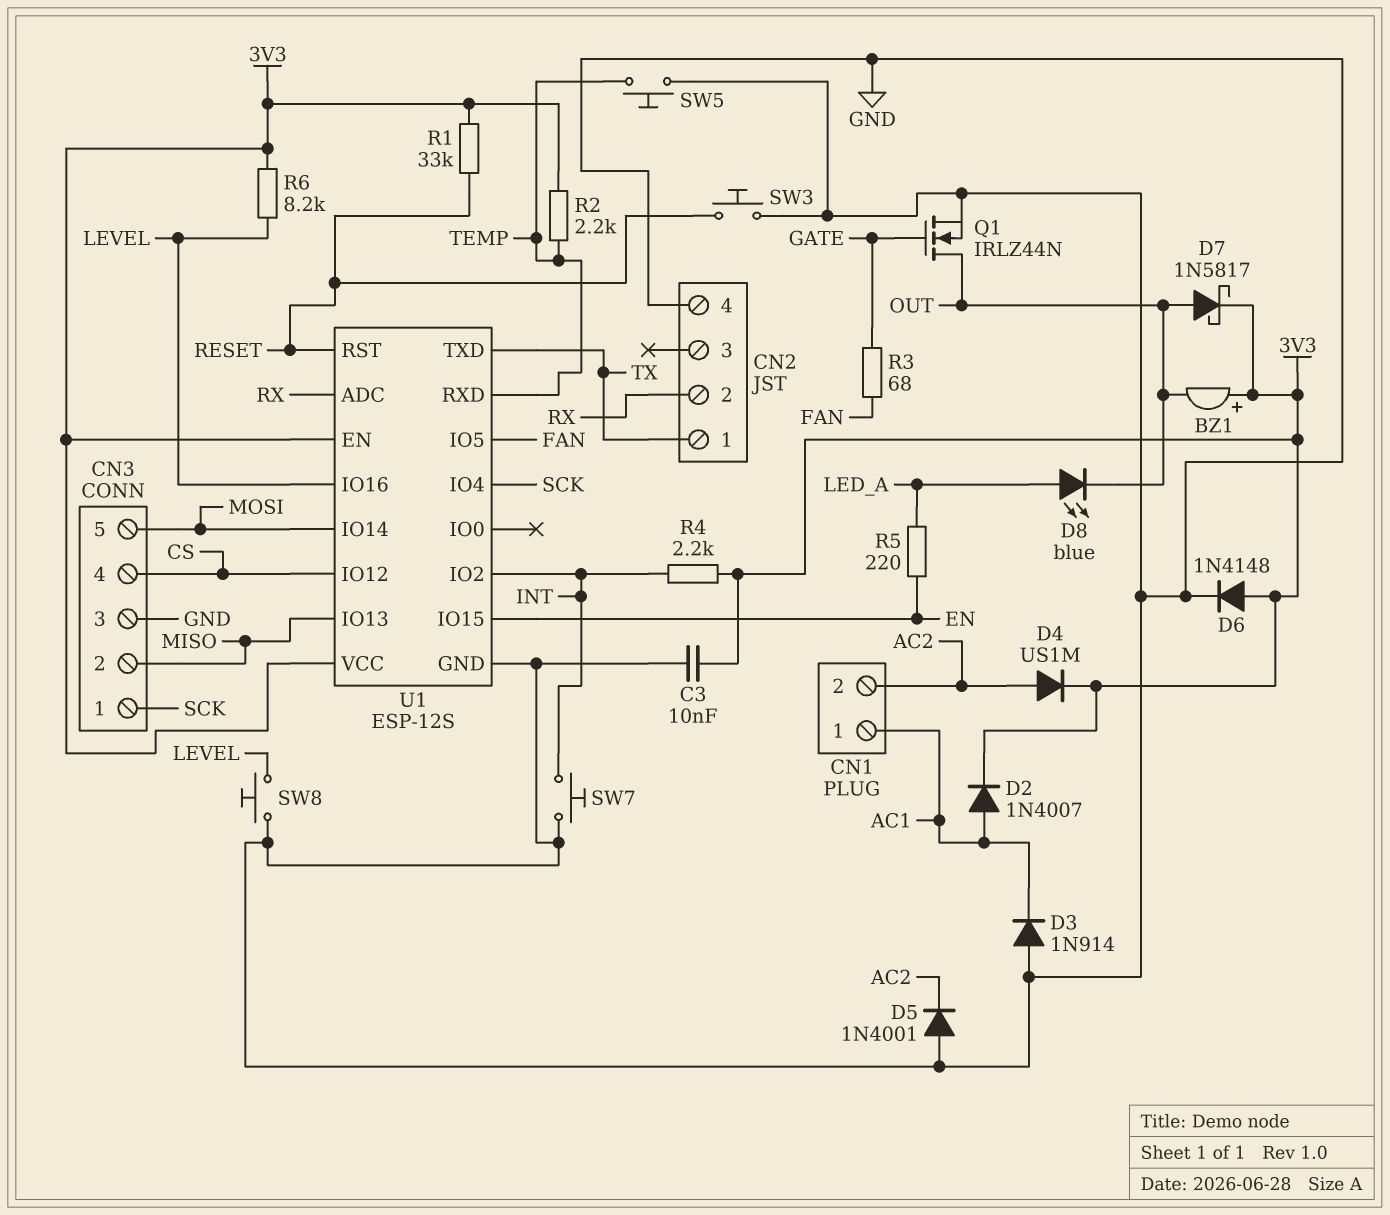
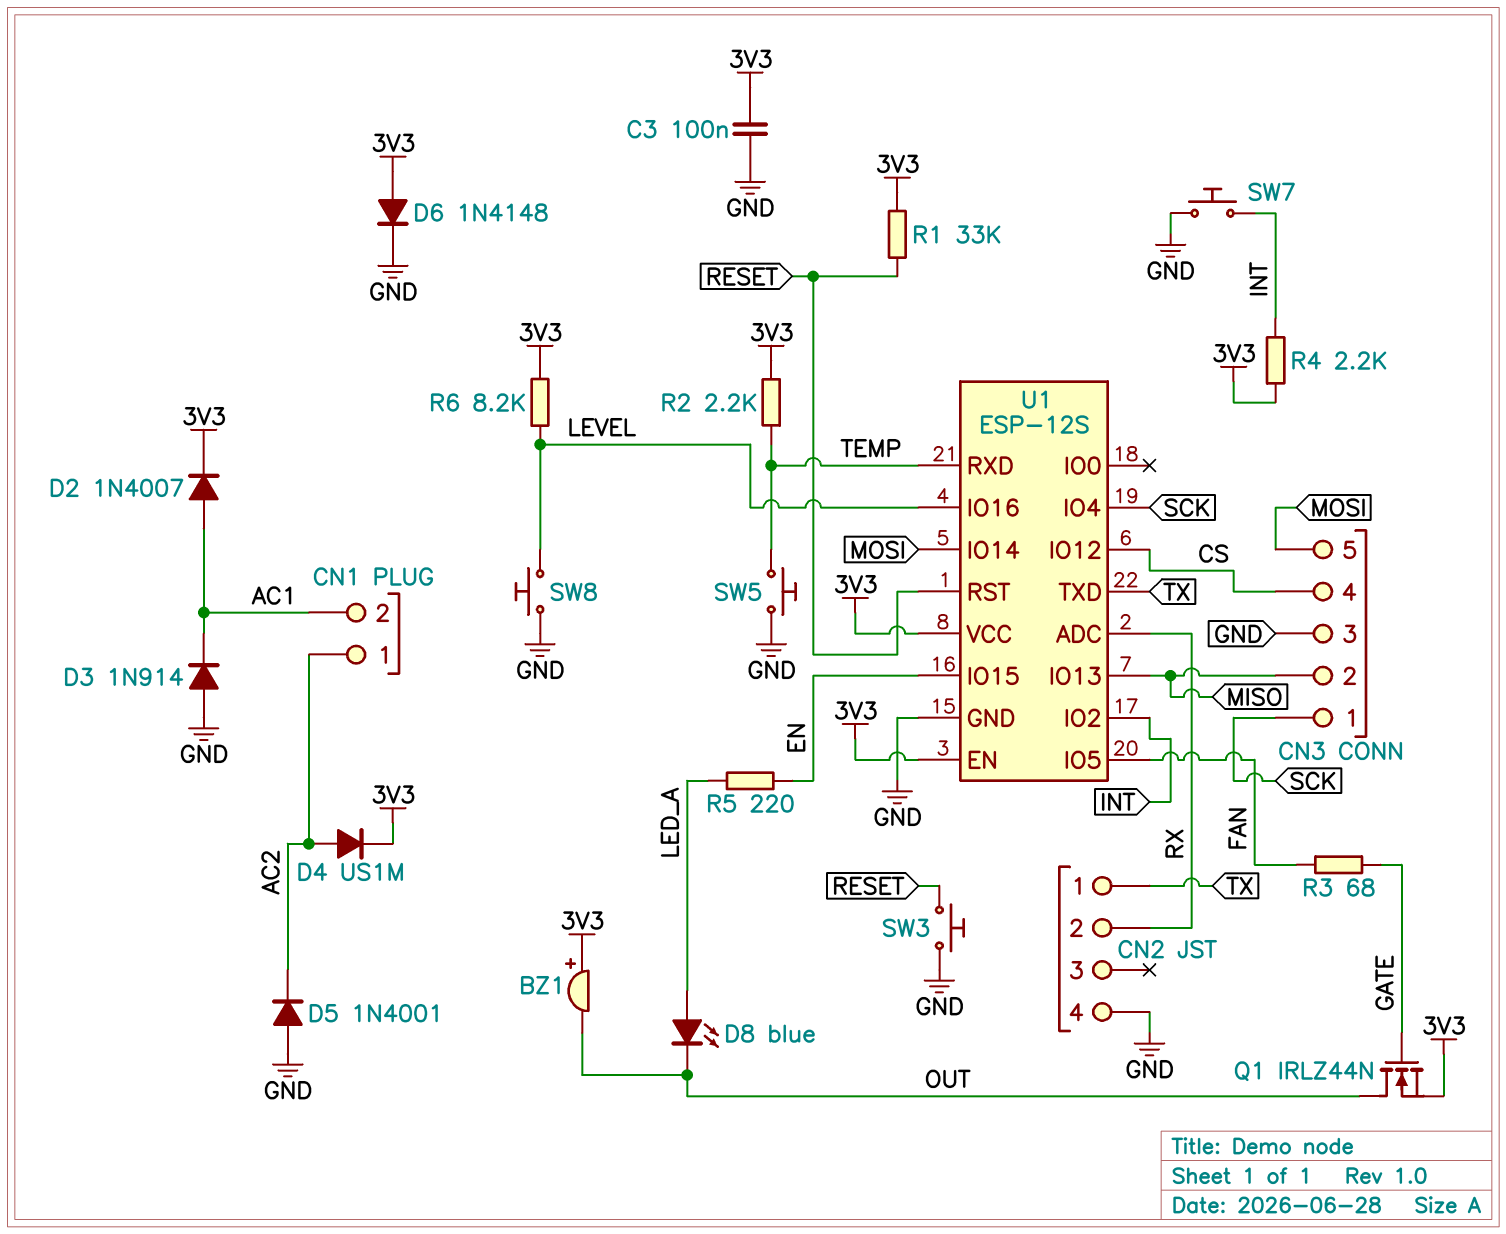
C3: 10nF (3V3, GND) -> 100nF (3V3, GND)
CN1 pin 1: AC1 -> AC2
CN1 pin 2: AC2 -> AC1
D7: schottky 1N5817 (A OUT, K 3V3) -> none
Q1: NMOS IRLZ44N (G GATE, D OUT, S GND) -> NMOS IRLZ44N (G GATE, D OUT, S 3V3)

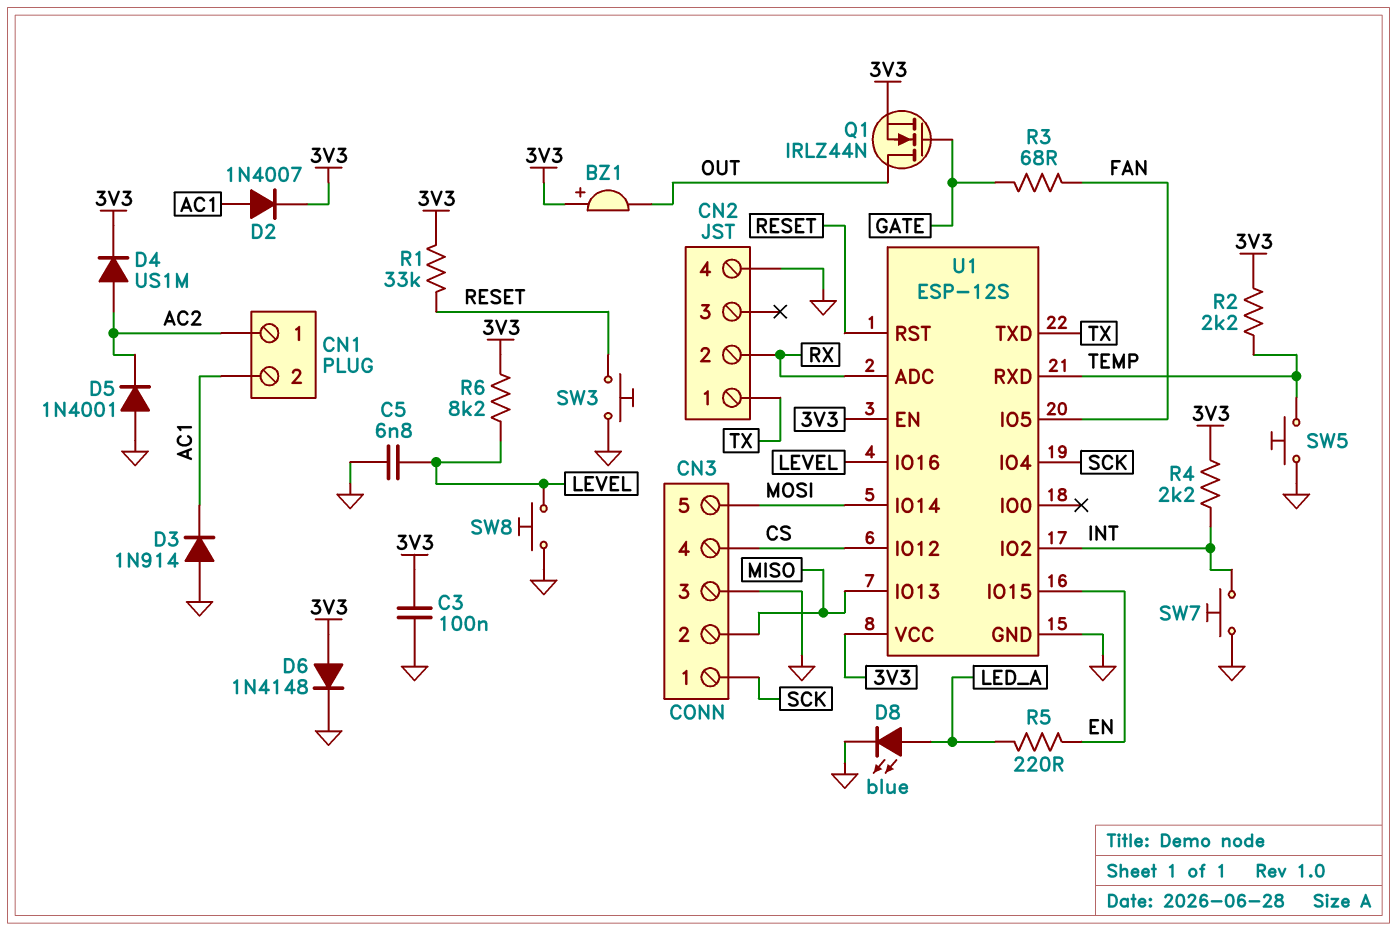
C5: none -> 6.8nF (GND, LEVEL)
D8: LED blue (A LED_A, K OUT) -> LED blue (A LED_A, K GND)

